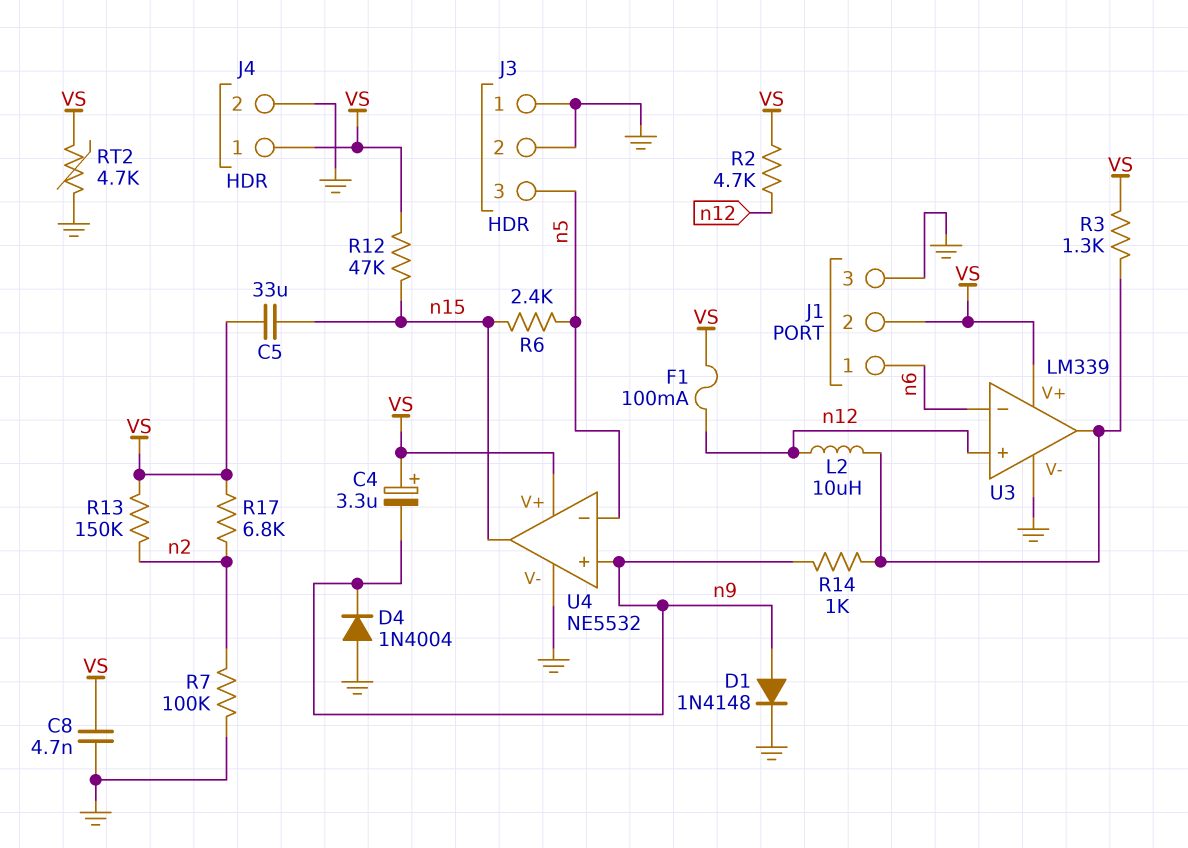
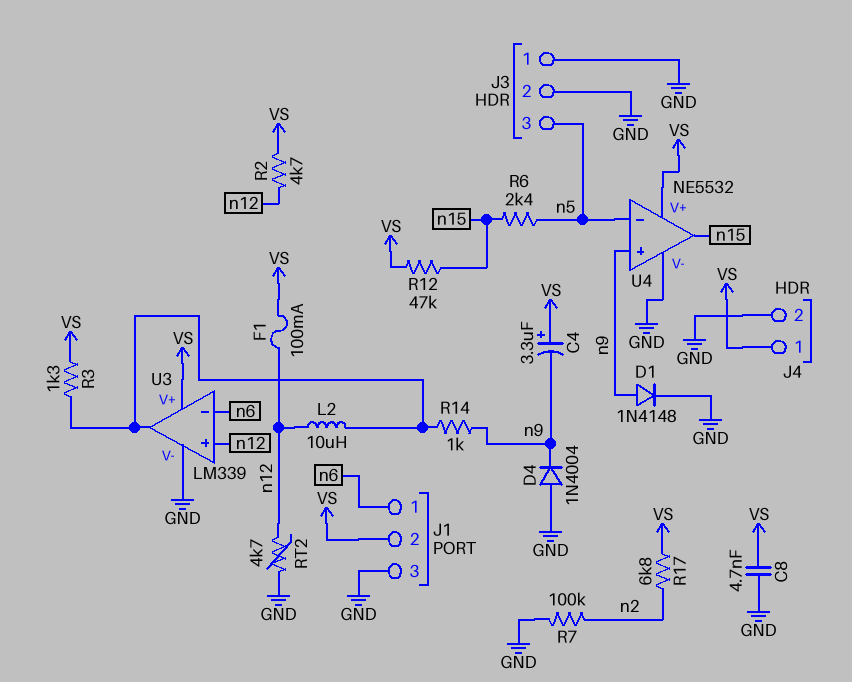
C5: 33uF (VS, n15) -> none
R13: 150k (VS, n2) -> none
RT2: 4.7k (GND, VS) -> 4.7k (GND, n12)

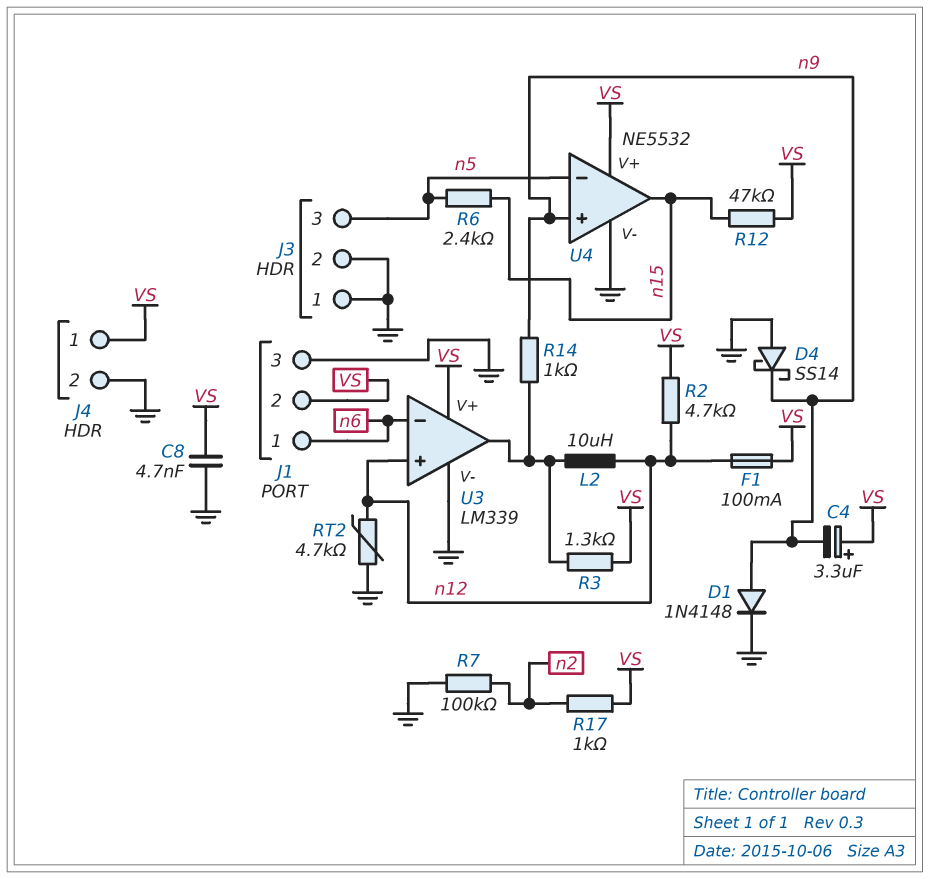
D4: diode 1N4004 (A GND, K n9) -> schottky SS14 (A GND, K n9)
R17: 6.8k (VS, n2) -> 1k (VS, n2)

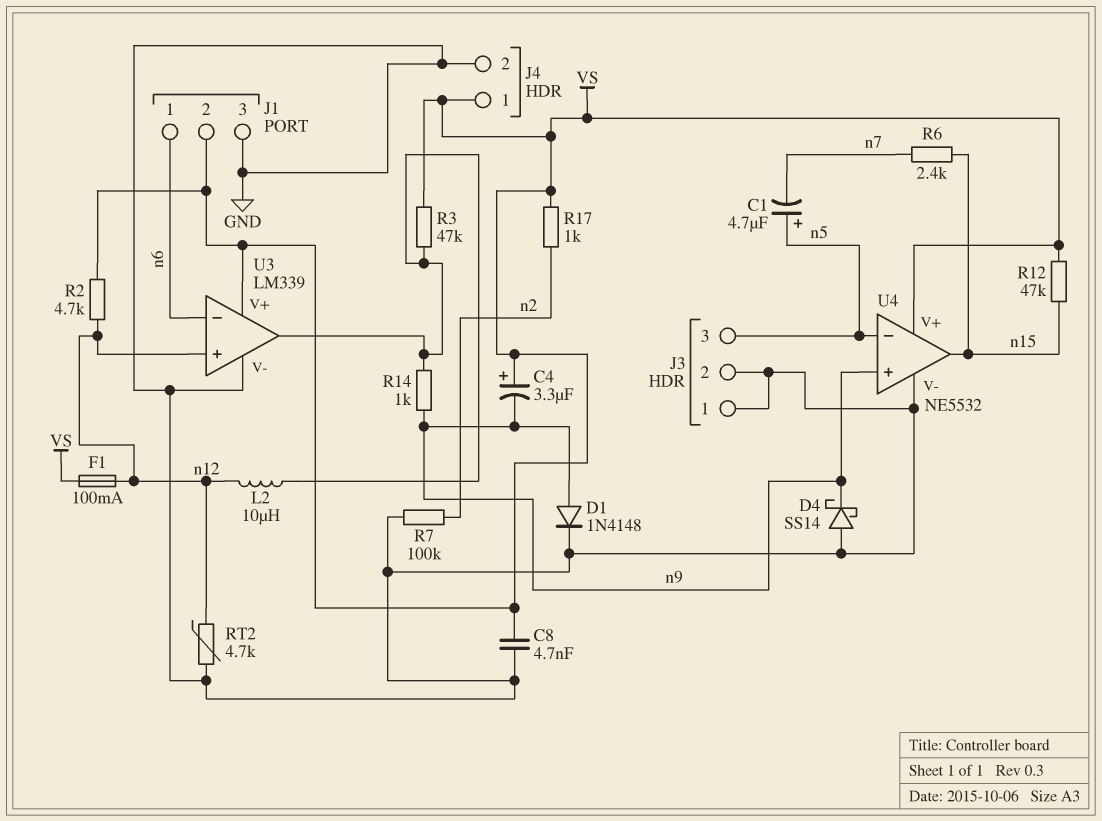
C1: none -> 4.7uF (plus n5, minus n7)
R3: 1.3k (U3/out, VS) -> 47k (U3/out, VS)
R6: 2.4k (n5, n15) -> 2.4k (n7, n15)

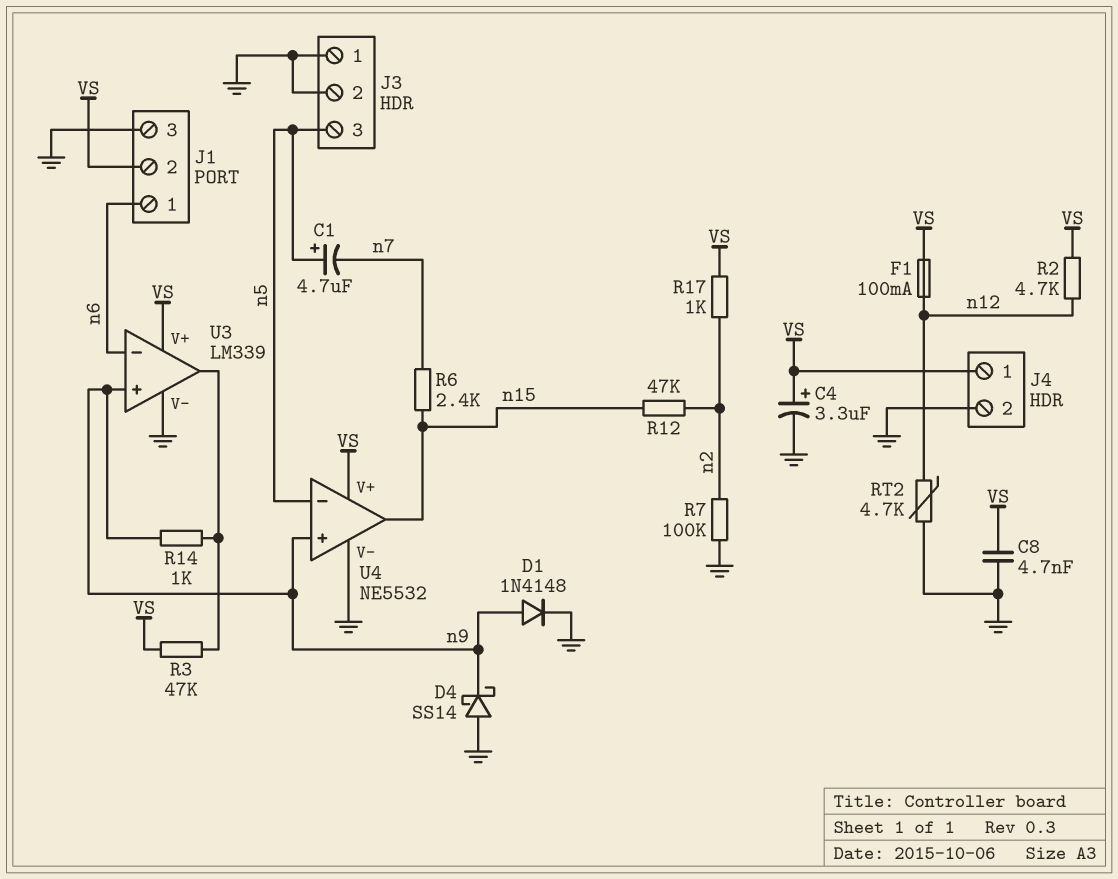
C4: 3.3uF (plus VS, minus n9) -> 3.3uF (plus VS, minus GND)
L2: 10uH (U3/out, n12) -> none
R12: 47k (VS, n15) -> 47k (n2, n15)
U3 pin in+: n12 -> n9

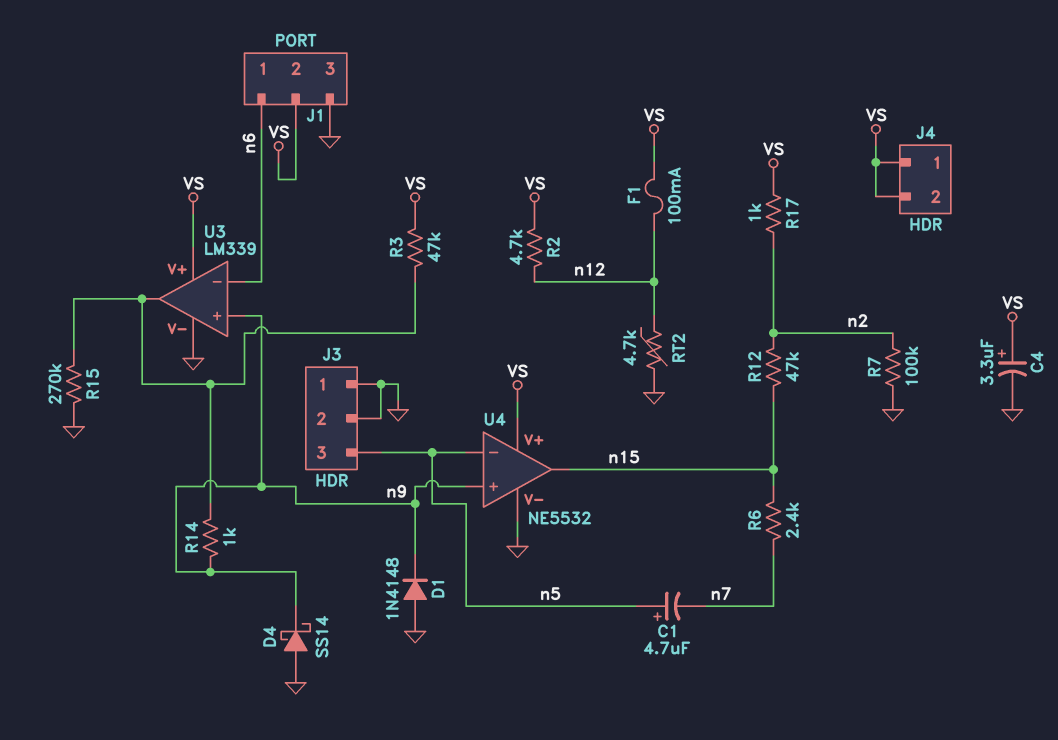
C8: 4.7nF (GND, VS) -> none
D1: diode 1N4148 (A n9, K GND) -> diode 1N4148 (A GND, K n9)
J4 pin 2: GND -> VS
R15: none -> 270k (GND, U3/out)

